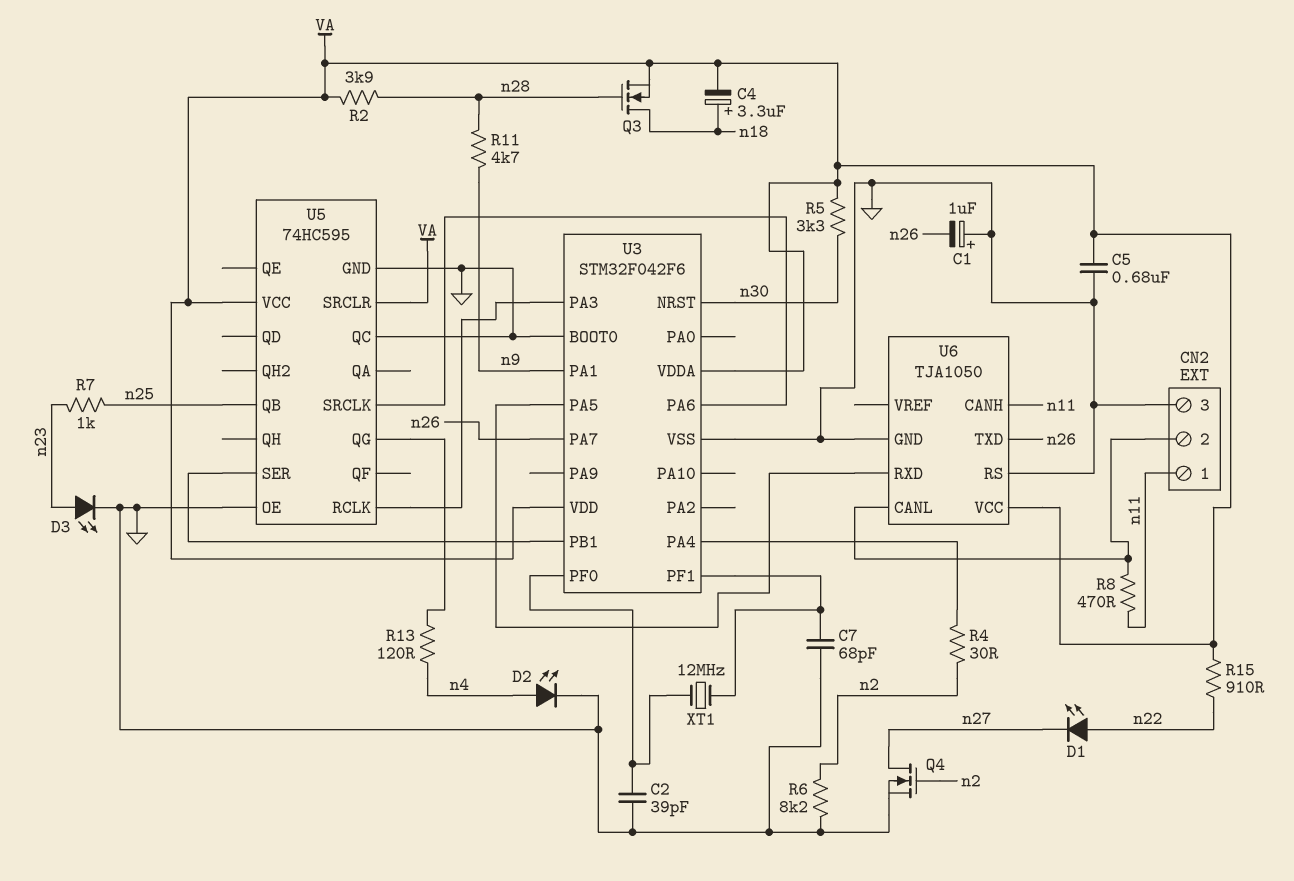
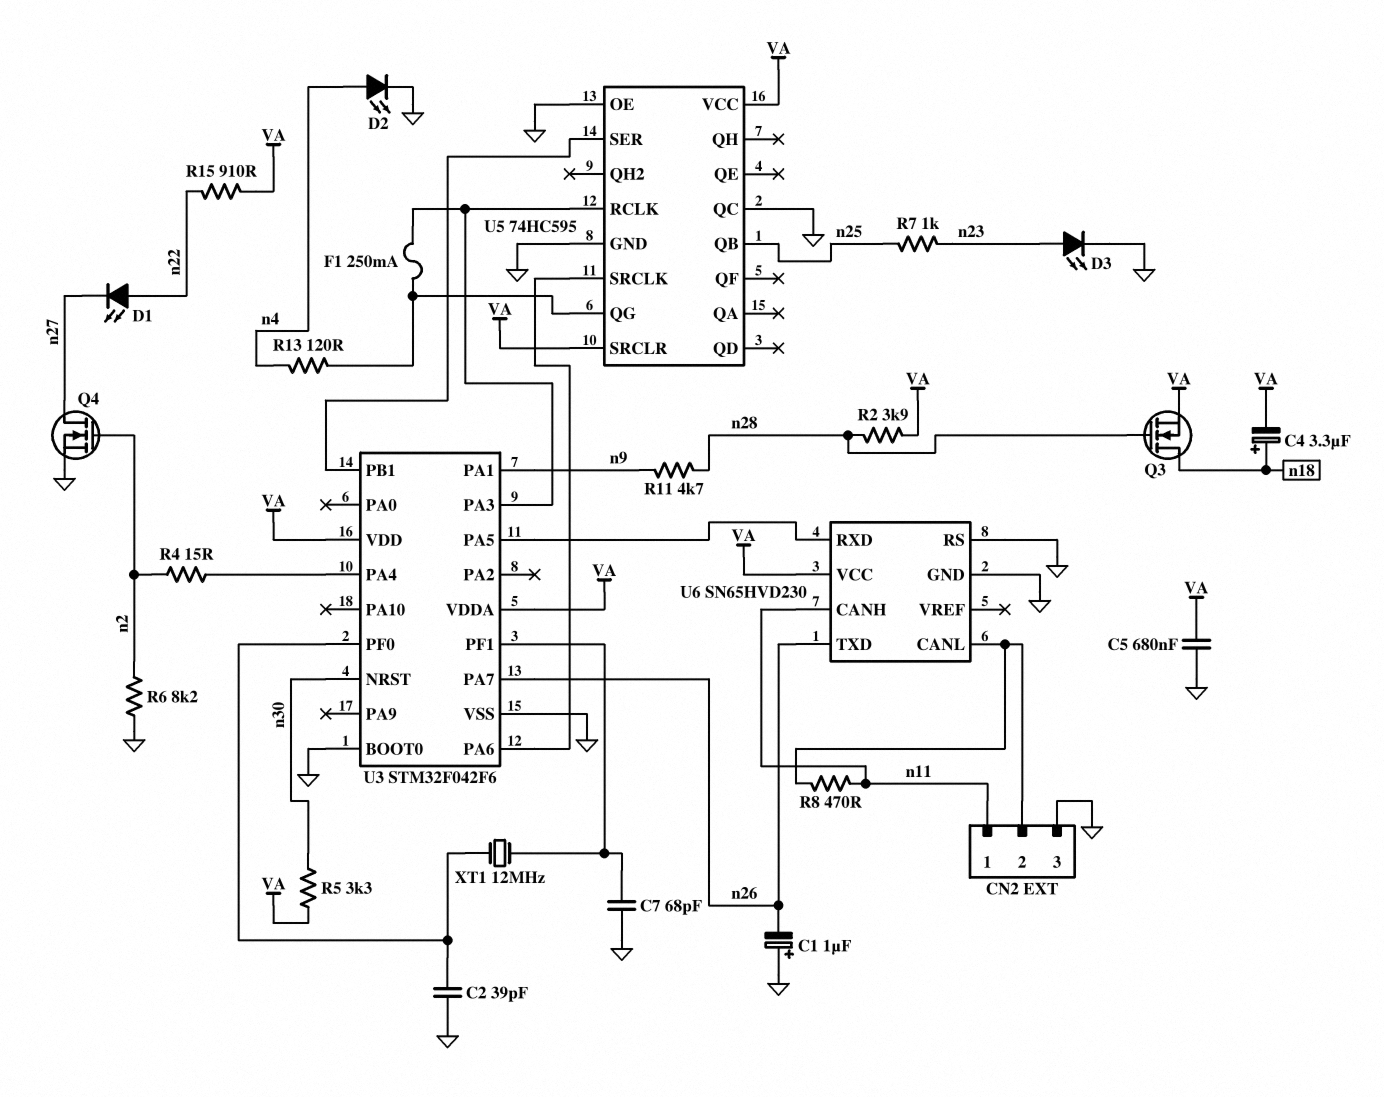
F1: none -> 250mA (U3/PA3, U5/QG)
R4: 30 (U3/PA4, n2) -> 15 (U3/PA4, n2)
U6: TJA1050 -> SN65HVD230

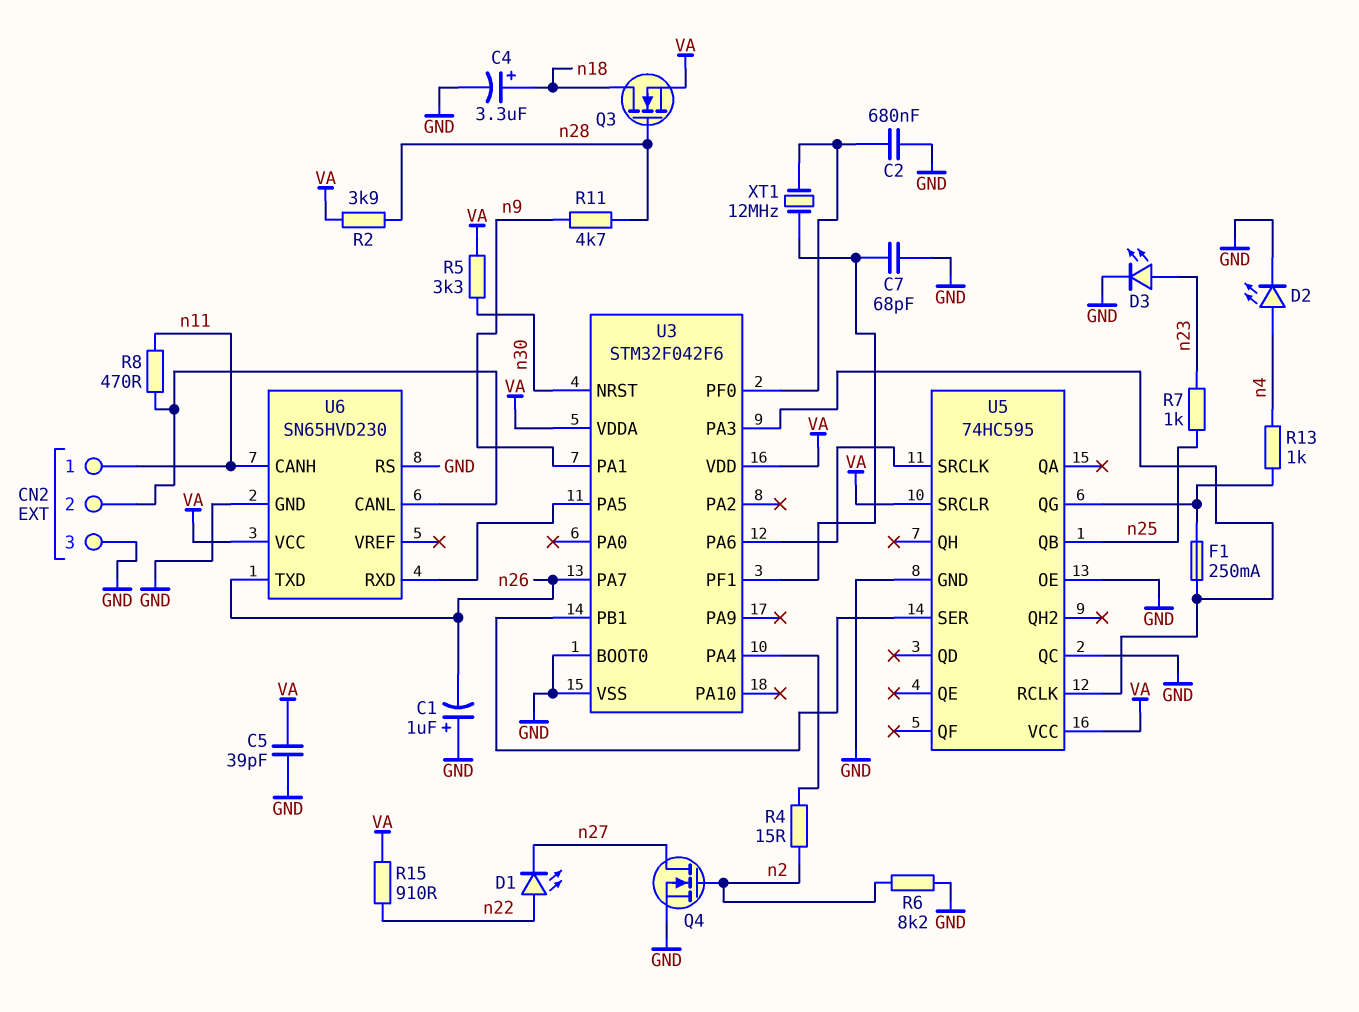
C2: 39pF (GND, U3/PF0) -> 680nF (GND, U3/PF0)
C4: 3.3uF (plus n18, minus VA) -> 3.3uF (plus n18, minus GND)
C5: 680nF (GND, VA) -> 39pF (GND, VA)
R13: 120 (U5/QG, n4) -> 1k (U5/QG, n4)

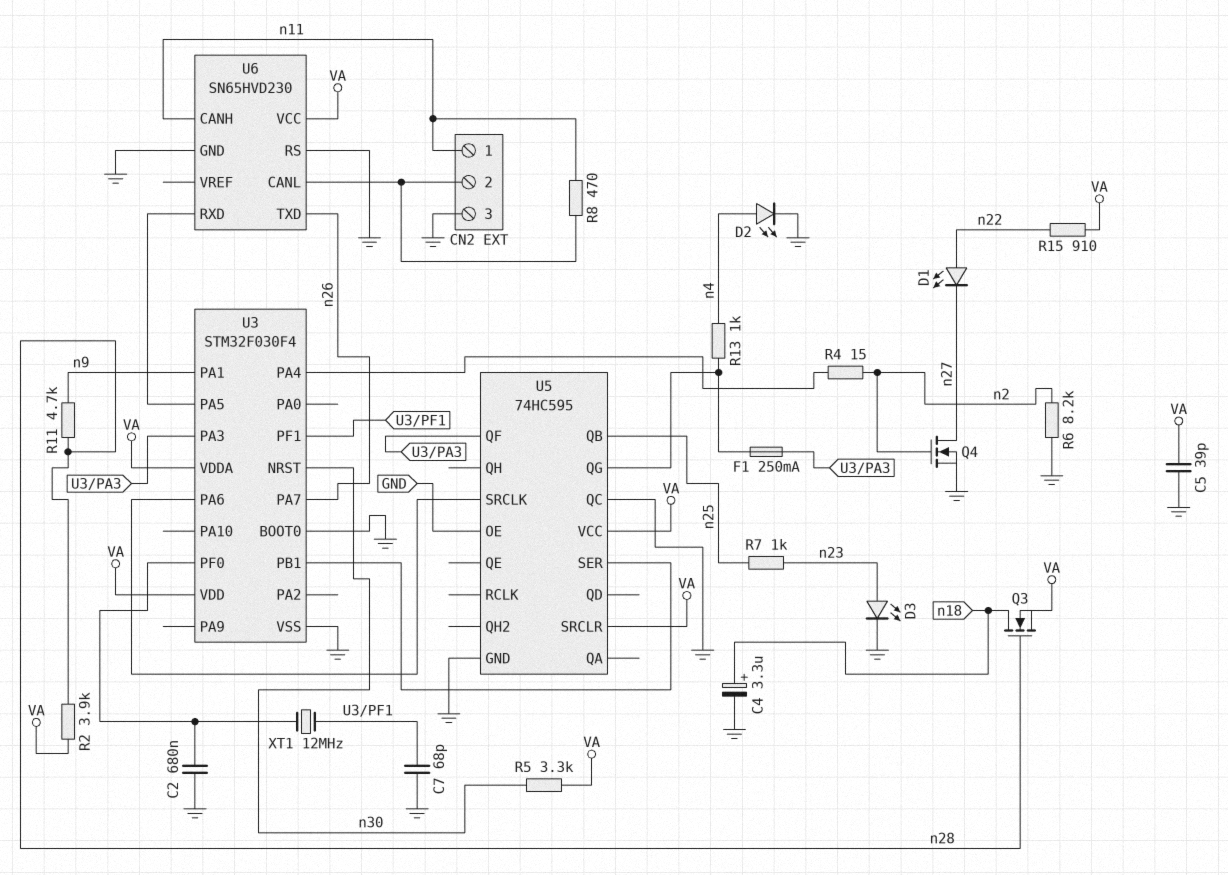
C1: 1uF (plus GND, minus n26) -> none
U3: STM32F042F6 -> STM32F030F4
U5 pin QF: none -> U3/PA3
U5 pin RCLK: U3/PA3 -> none

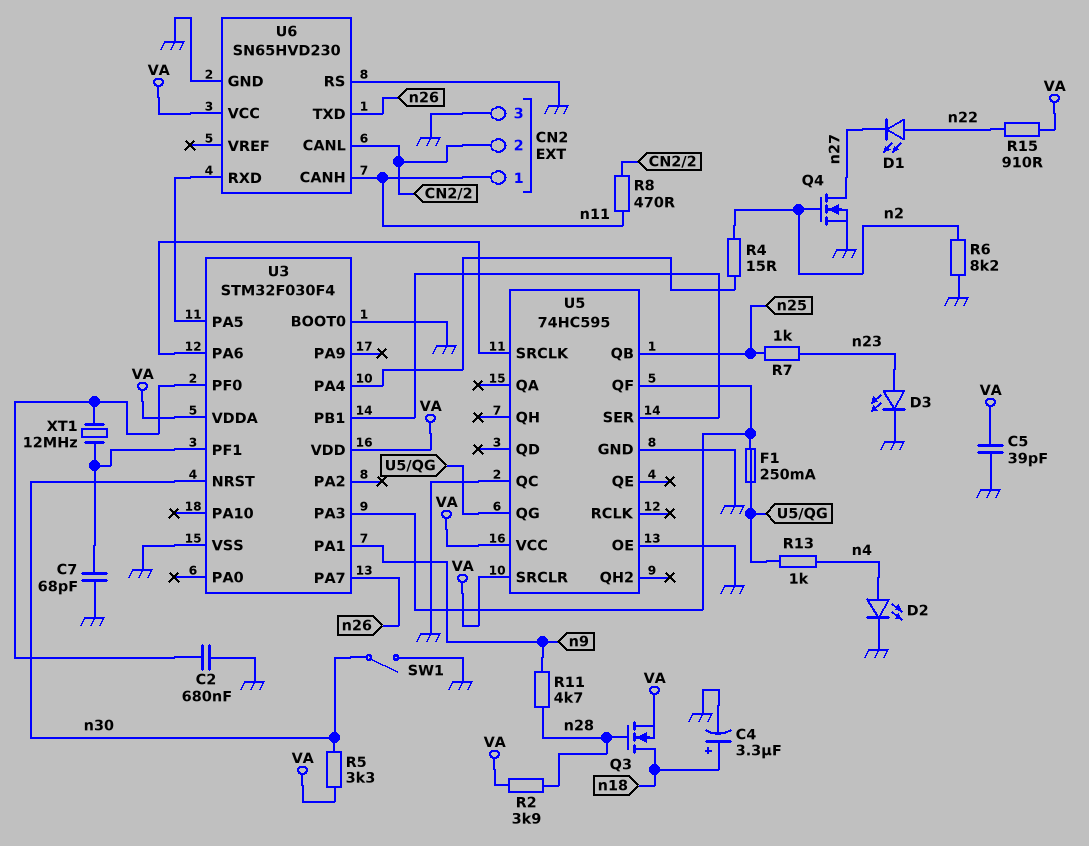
SW1: none -> switch (GND, n30)

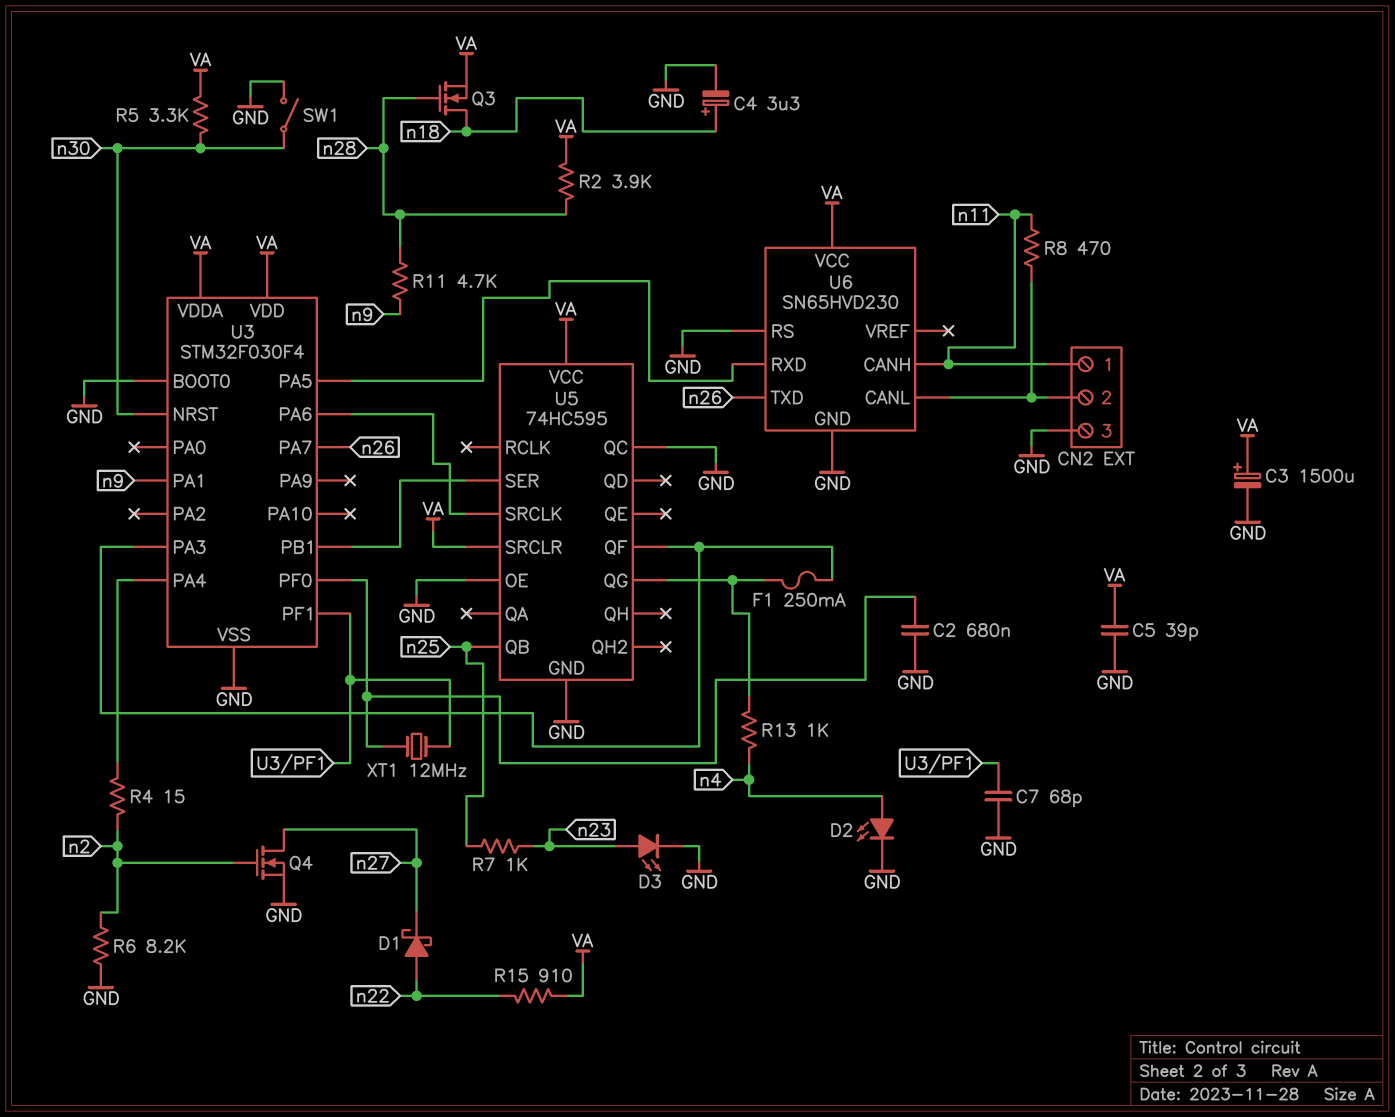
C3: none -> 1500uF (plus VA, minus GND)
D1: LED (A n22, K n27) -> schottky (A n22, K n27)

